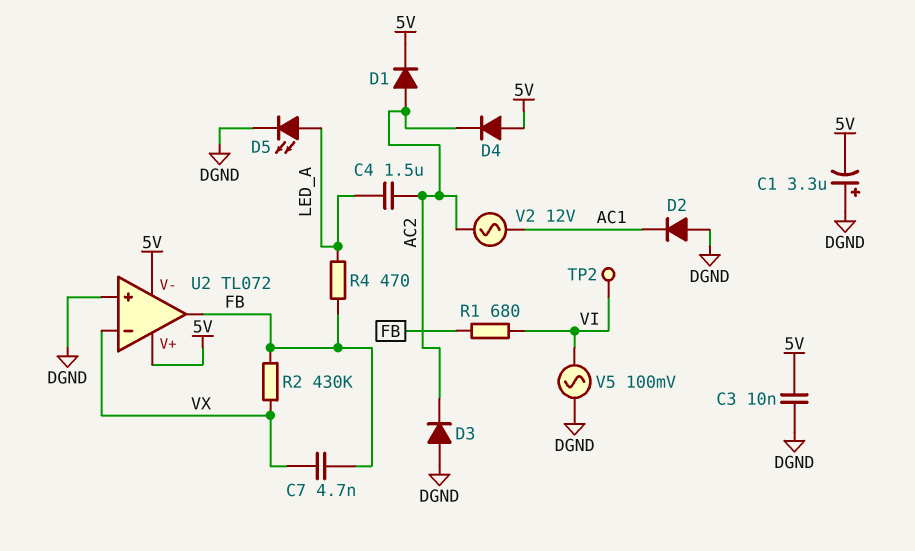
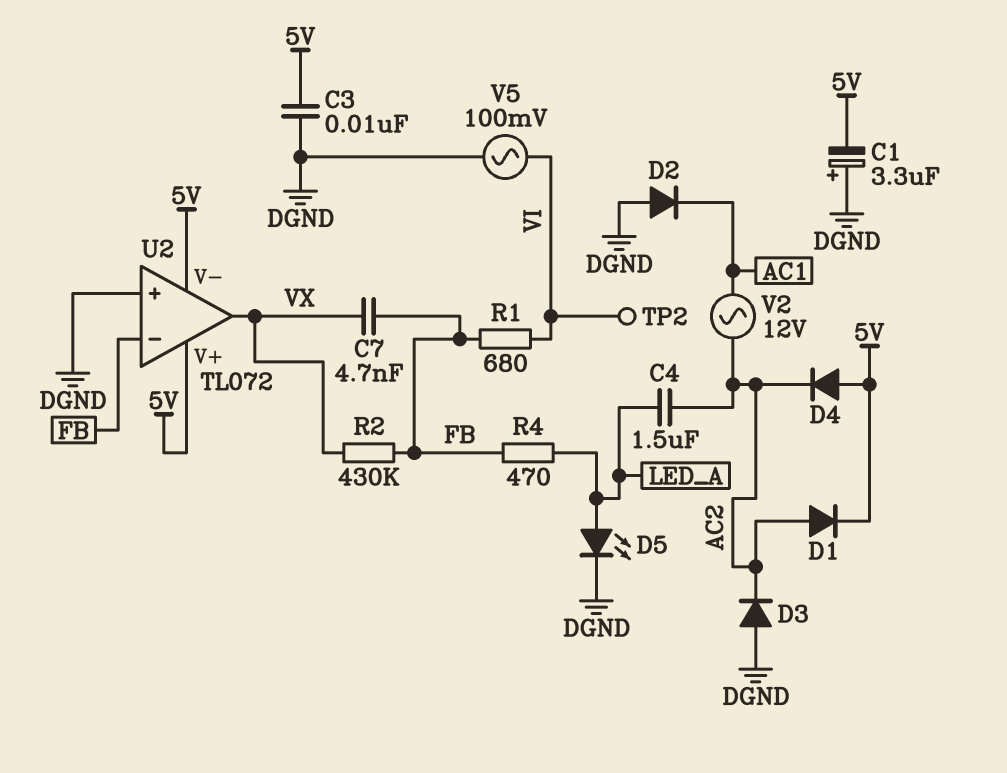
U2 pin in-: VX -> FB
U2 pin out: FB -> VX

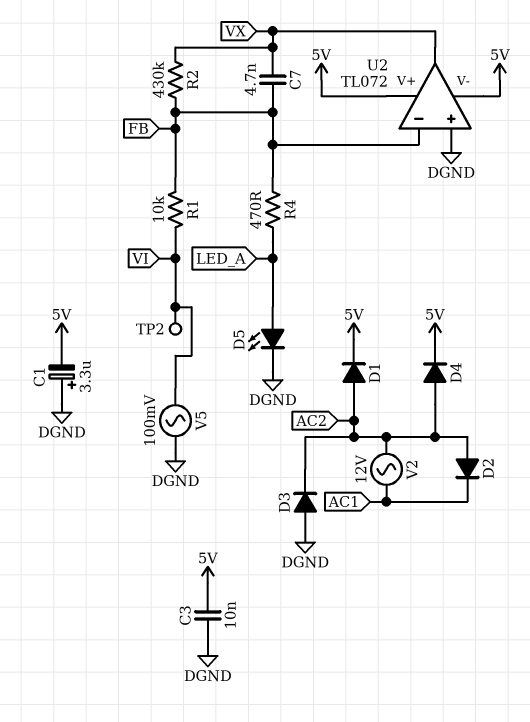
C4: 1.5uF (AC2, LED_A) -> none
D2: diode (A DGND, K AC1) -> diode (A AC2, K AC1)
D4: diode (A 5V, K AC2) -> diode (A AC2, K 5V)
R1: 680 (FB, VI) -> 10k (FB, VI)

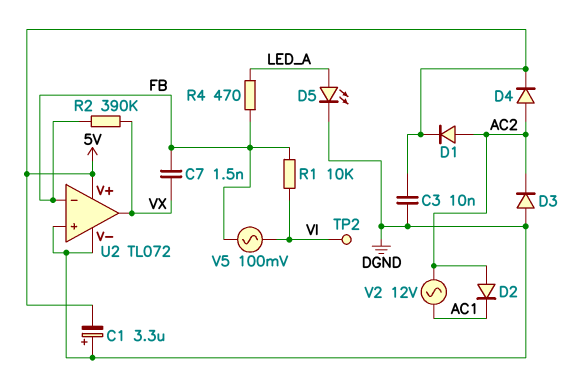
C7: 4.7nF (FB, VX) -> 1.5nF (FB, VX)
R2: 430k (FB, VX) -> 390k (FB, VX)
U2 pin V-: 5V -> DGND
V5: AC 100mV (DGND, VI) -> AC 100mV (FB, VI)

